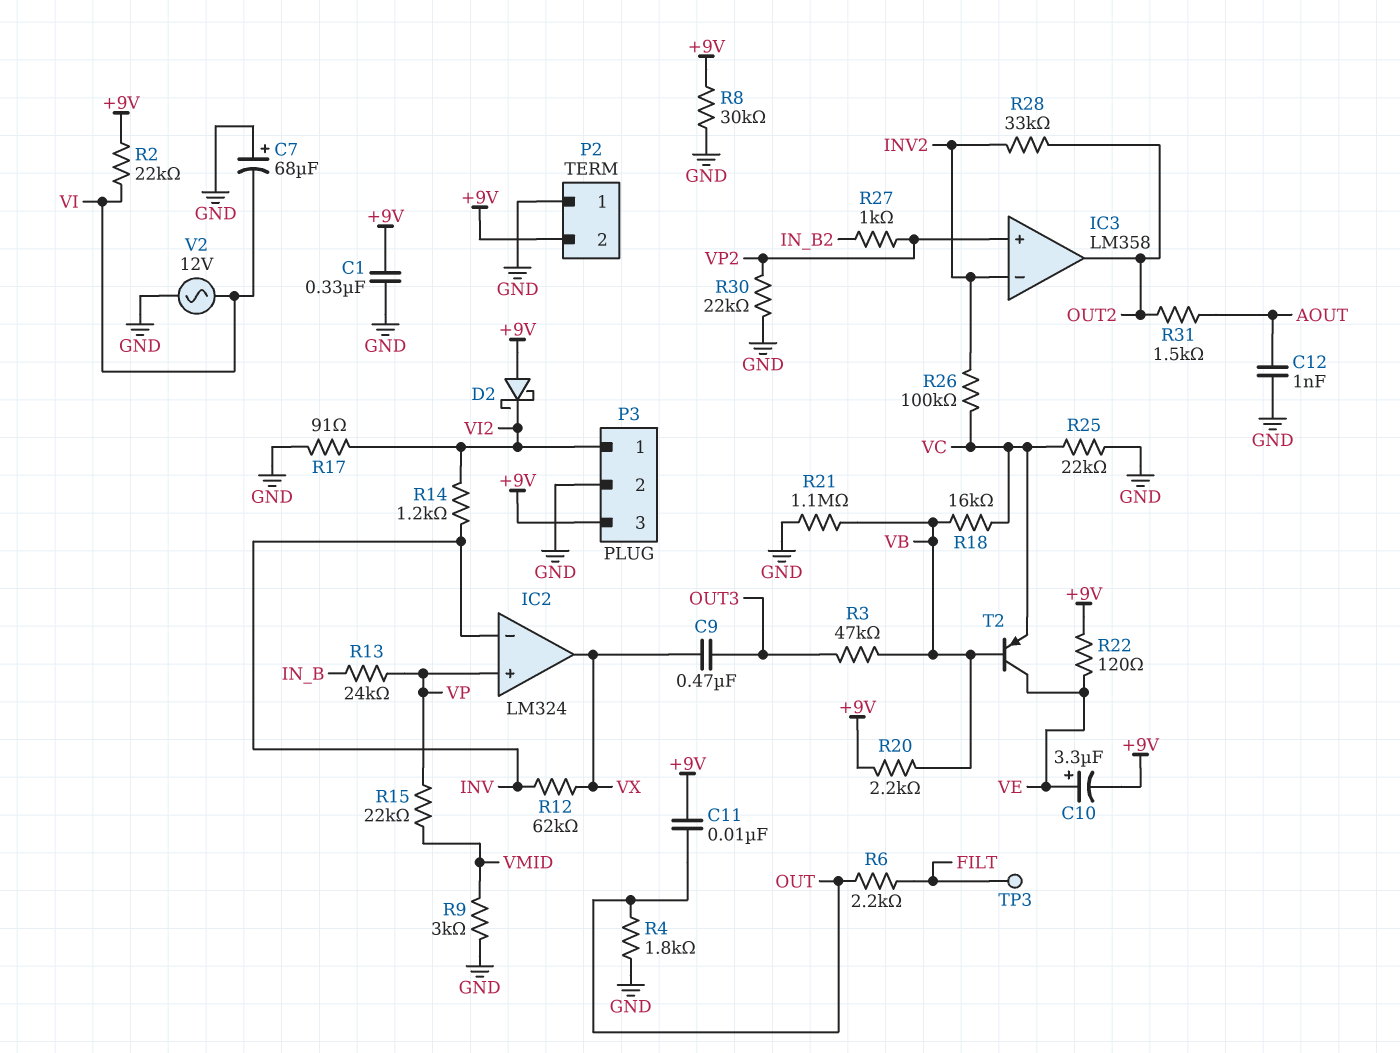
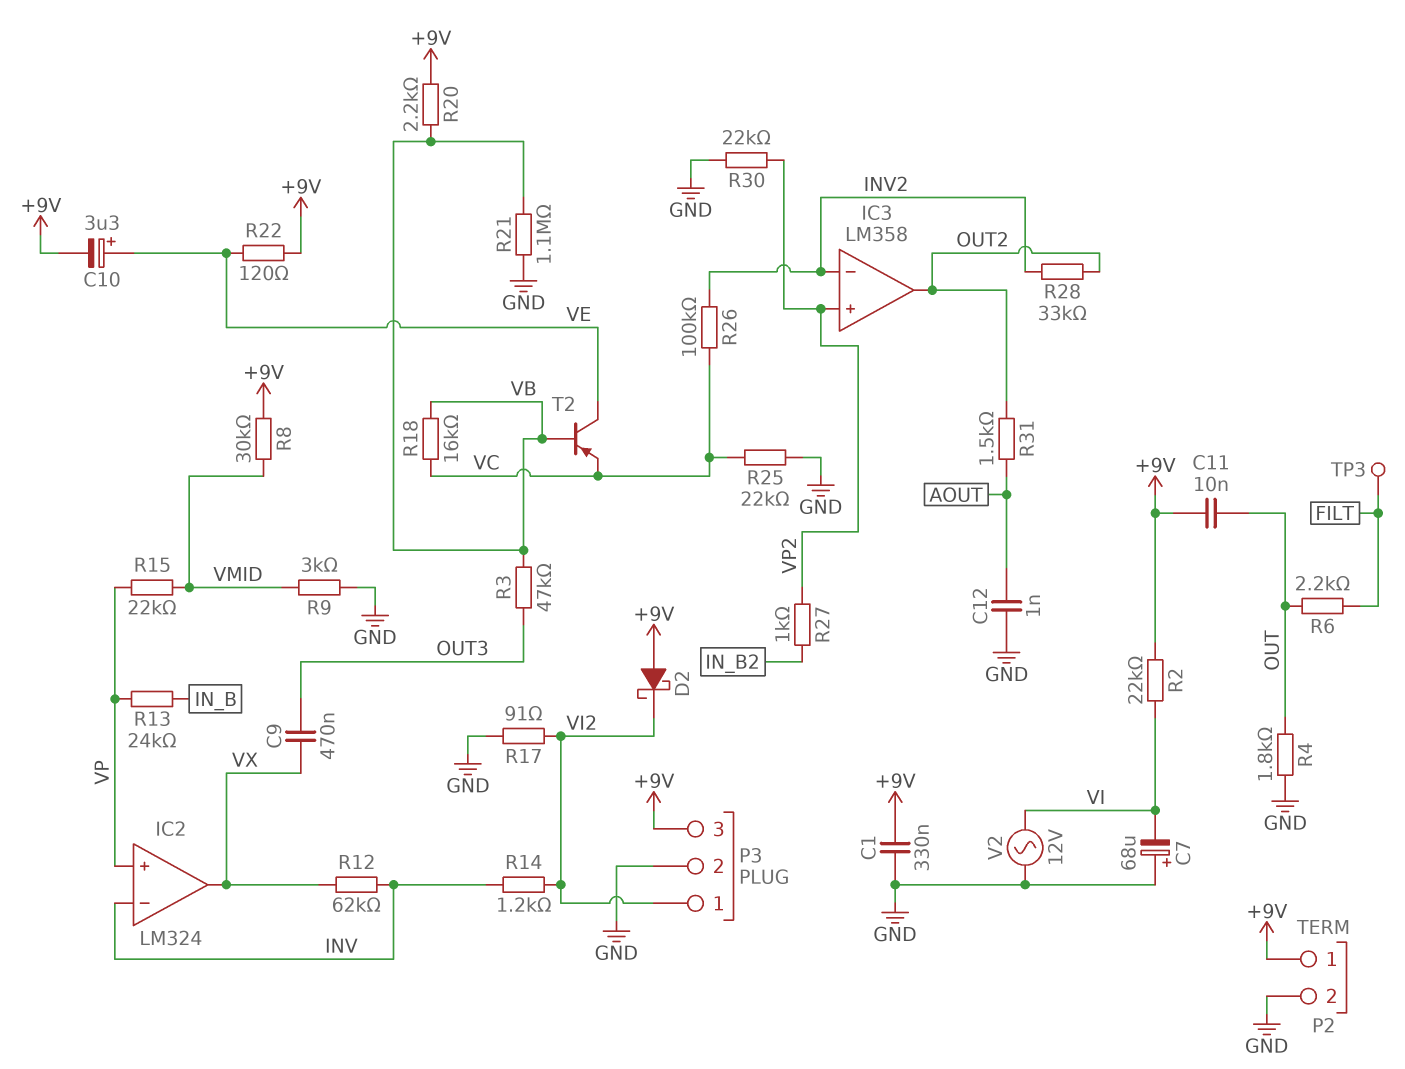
P2 pin 1: GND -> +9V
P2 pin 2: +9V -> GND
R8: 30k (+9V, GND) -> 30k (+9V, VMID)

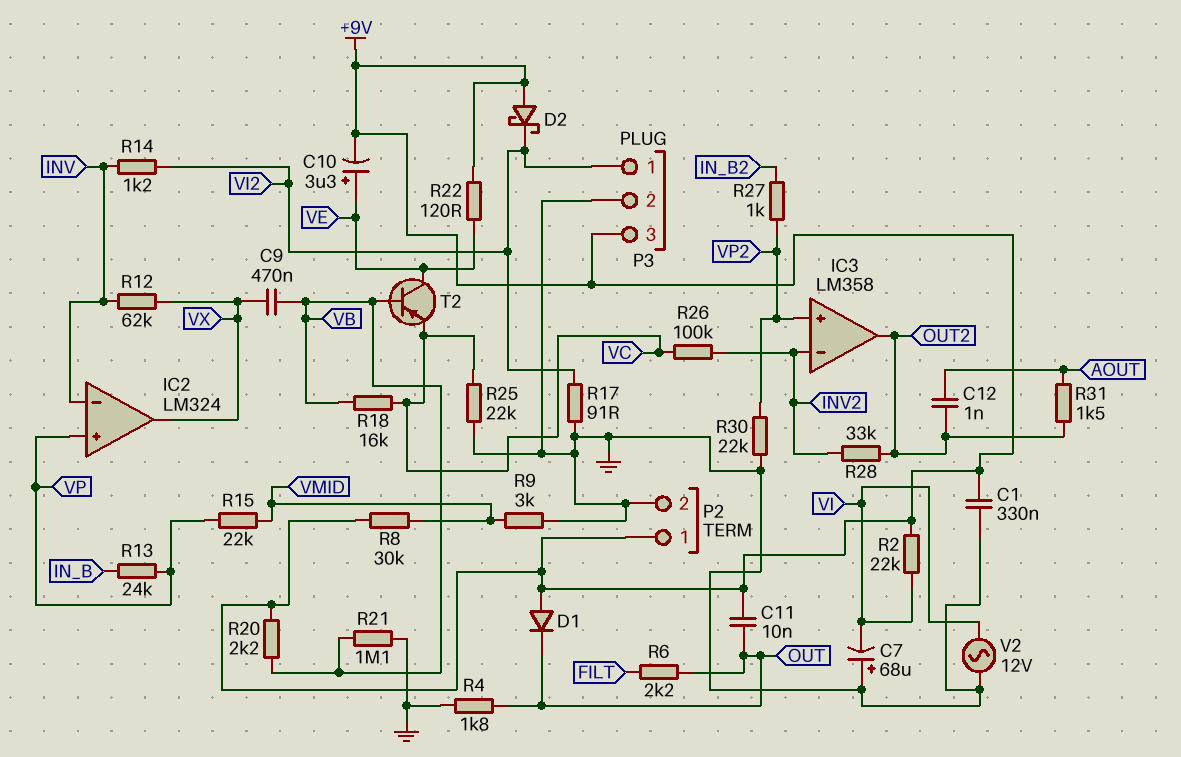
C9: 470nF (OUT3, VX) -> 470nF (VB, VX)
C12: 1nF (AOUT, GND) -> 1nF (AOUT, OUT2)
D1: none -> diode (A +9V, K OUT)
R3: 47k (OUT3, VB) -> none
TP3: test point (FILT) -> none

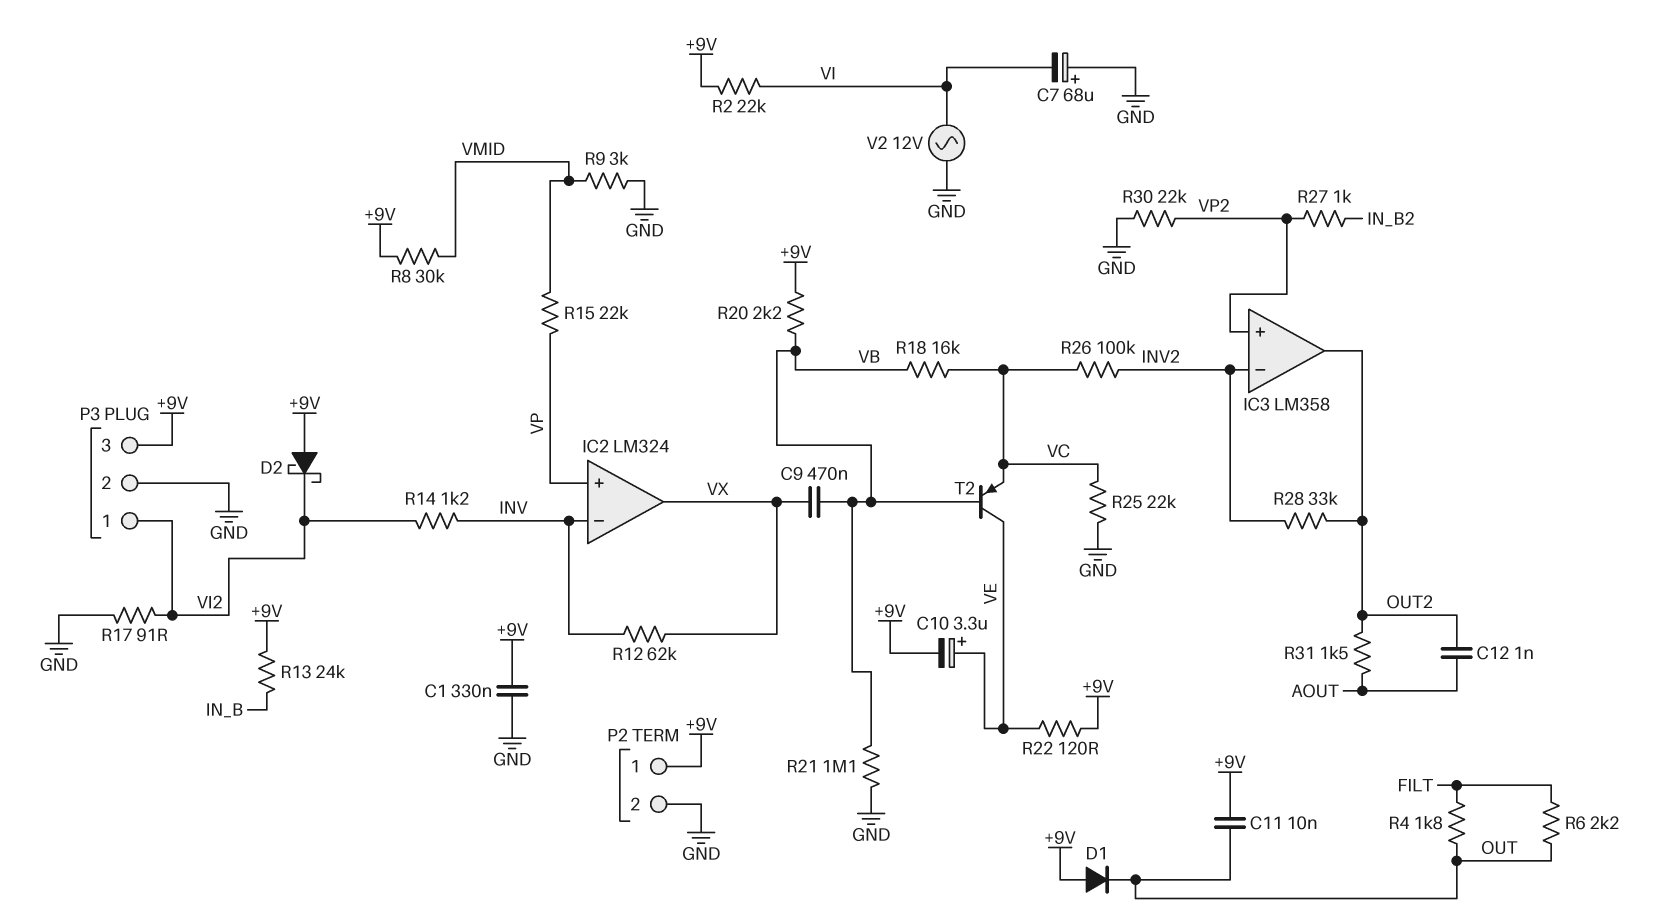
R4: 1.8k (GND, OUT) -> 1.8k (FILT, OUT)
R13: 24k (IN_B, VP) -> 24k (+9V, IN_B)

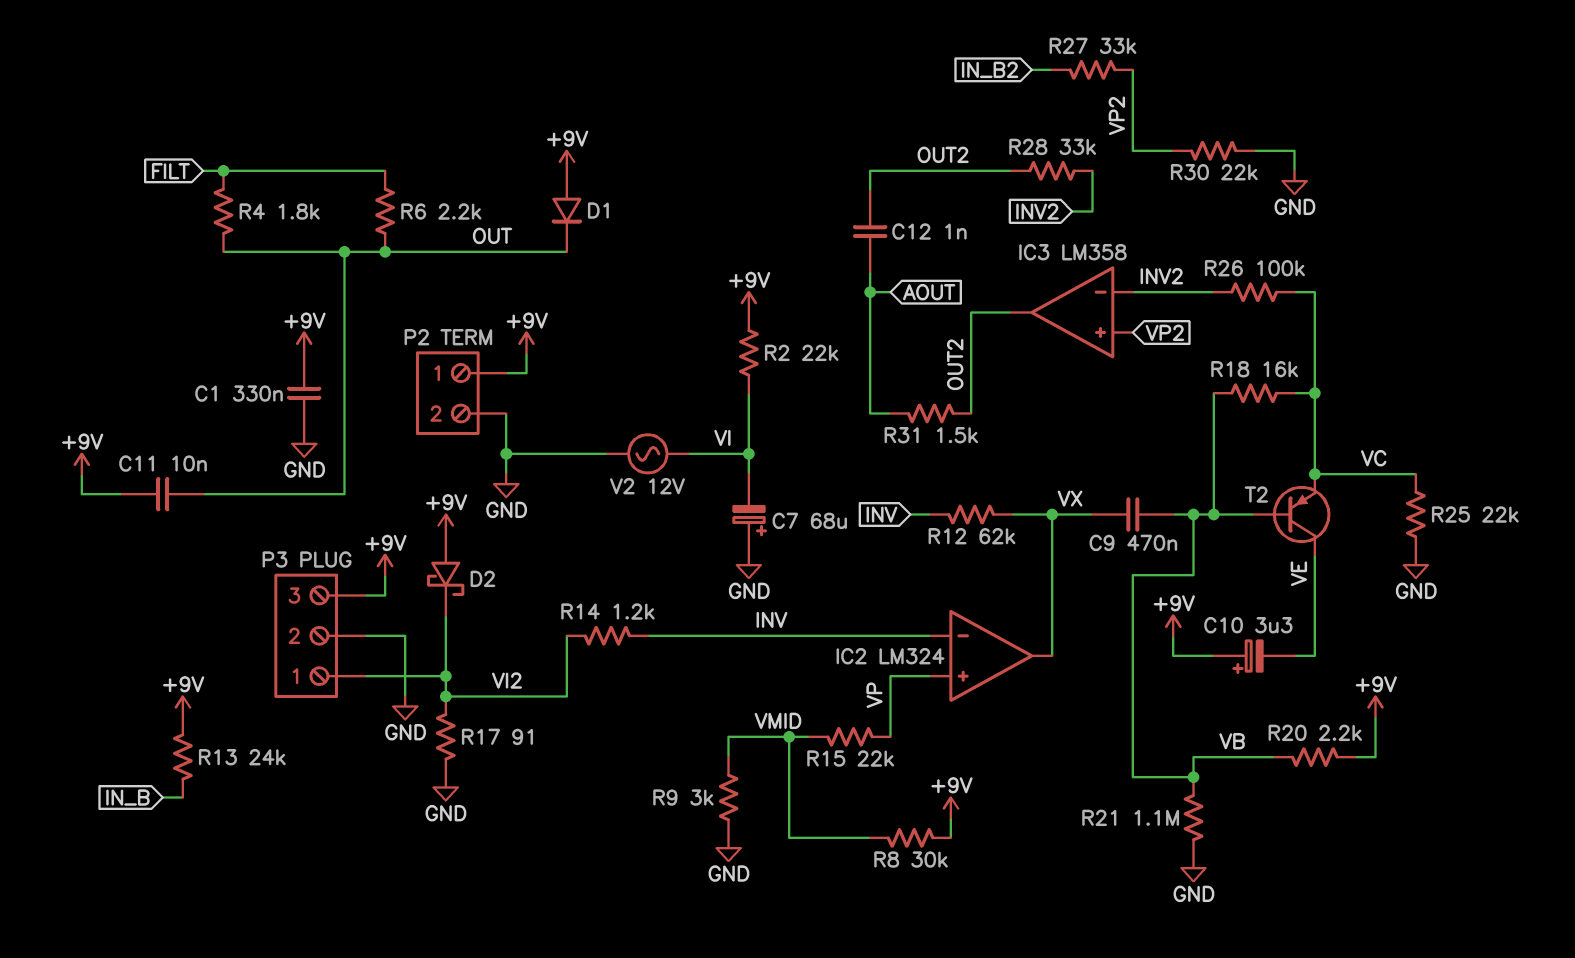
C10: 3.3uF (plus VE, minus +9V) -> 3.3uF (plus +9V, minus VE)
R22: 120 (+9V, VE) -> none
R27: 1k (IN_B2, VP2) -> 33k (IN_B2, VP2)

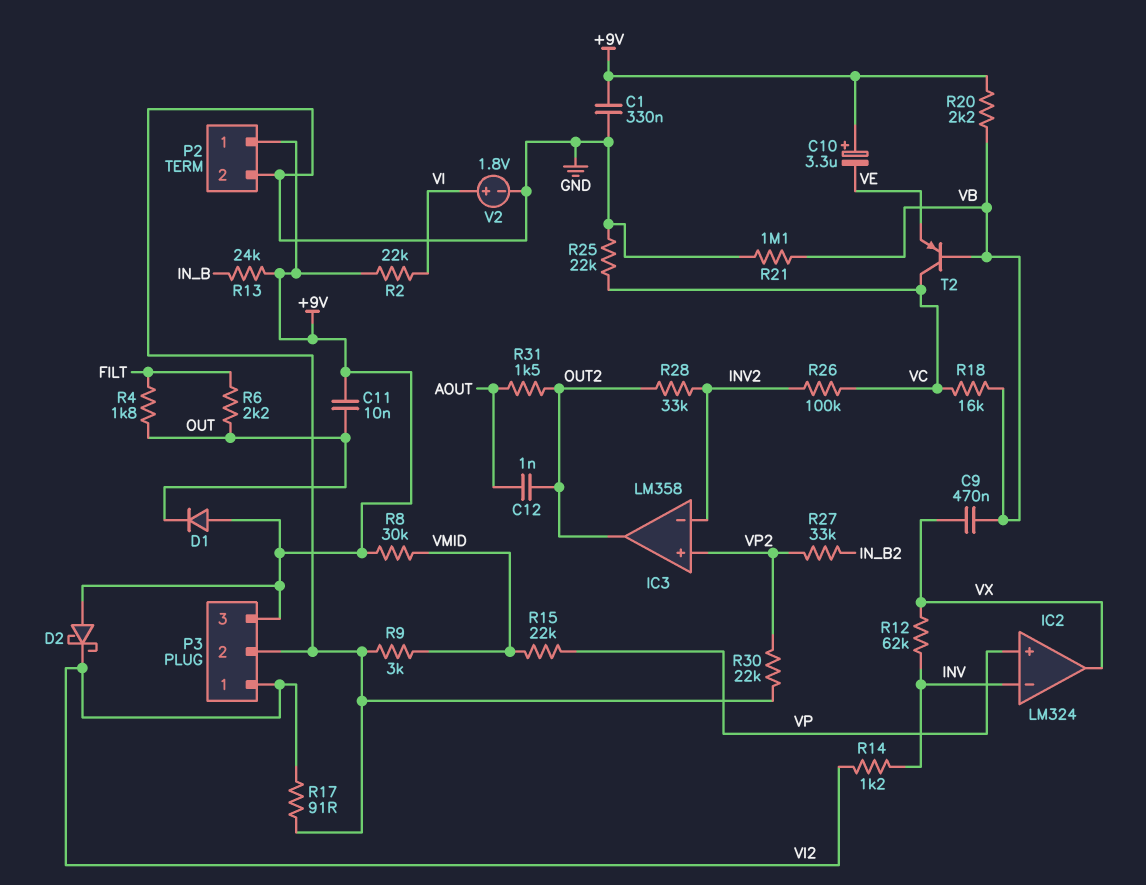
C7: 68uF (plus GND, minus VI) -> none
T2: PNP (B VB, C VE, E VC) -> PNP (B VB, C VC, E VE)
V2: AC 12V (GND, VI) -> 1.8V (plus VI, minus GND)

